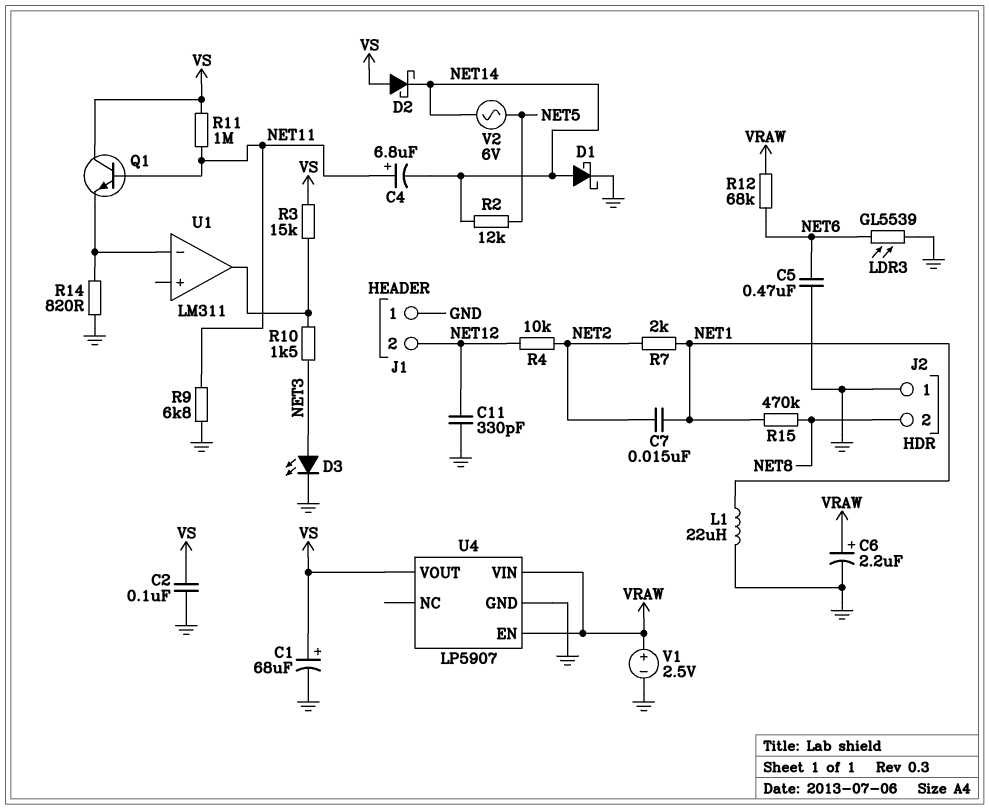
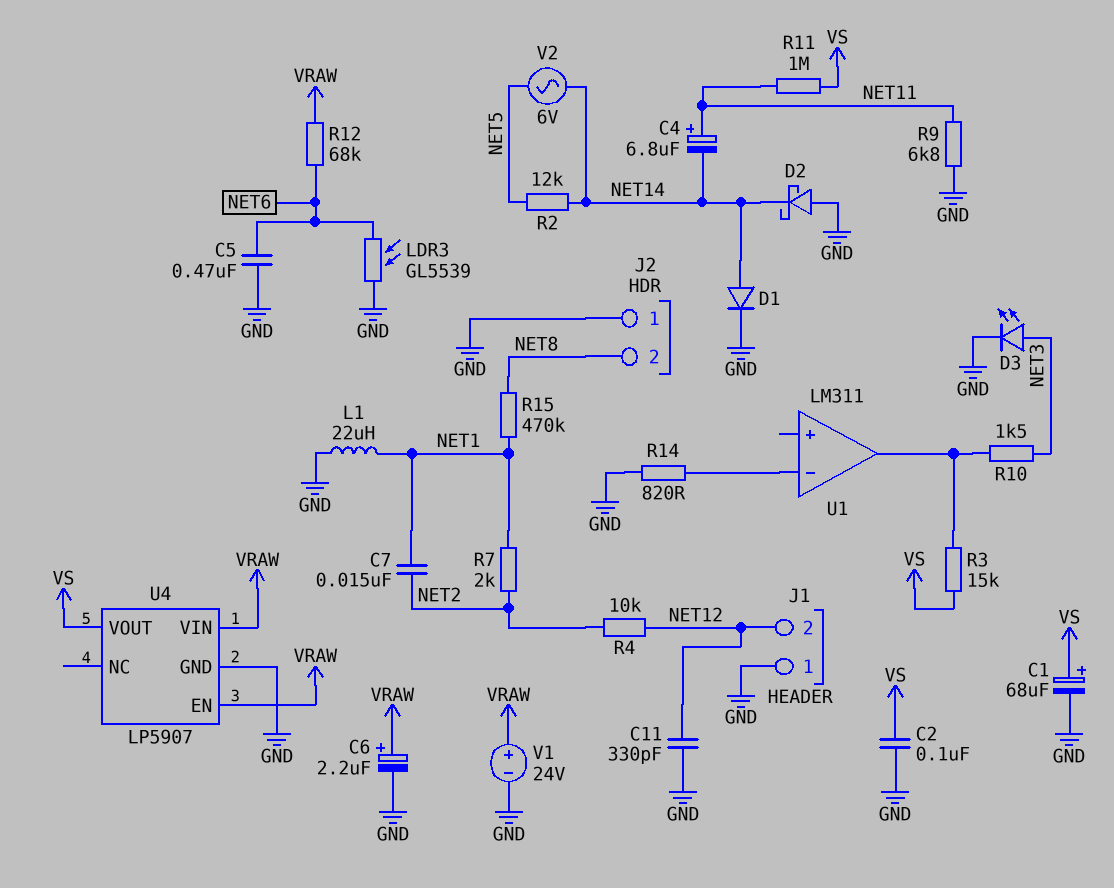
D1: schottky (A NET14, K GND) -> diode (A NET14, K GND)
D2: schottky (A VS, K NET14) -> schottky (A GND, K NET14)
Q1: NPN (B NET11, C VS, E U1/in-) -> none
V1: 2.5V (plus VRAW, minus GND) -> 24V (plus VRAW, minus GND)

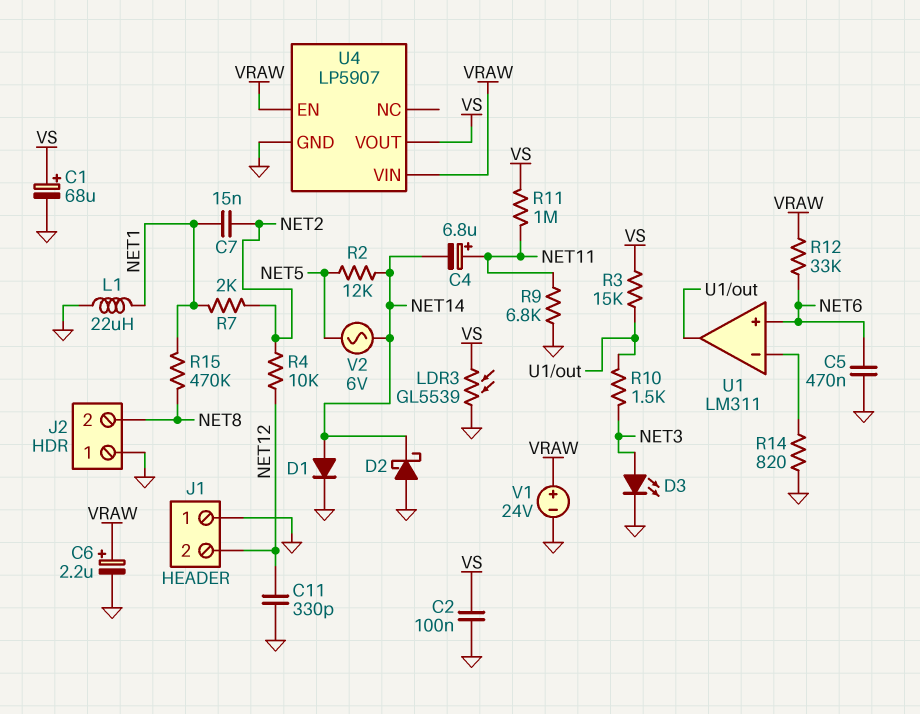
LDR3: GL5539 (GND, NET6) -> GL5539 (GND, VS)
R12: 68k (NET6, VRAW) -> 33k (NET6, VRAW)
U1 pin in+: none -> NET6

